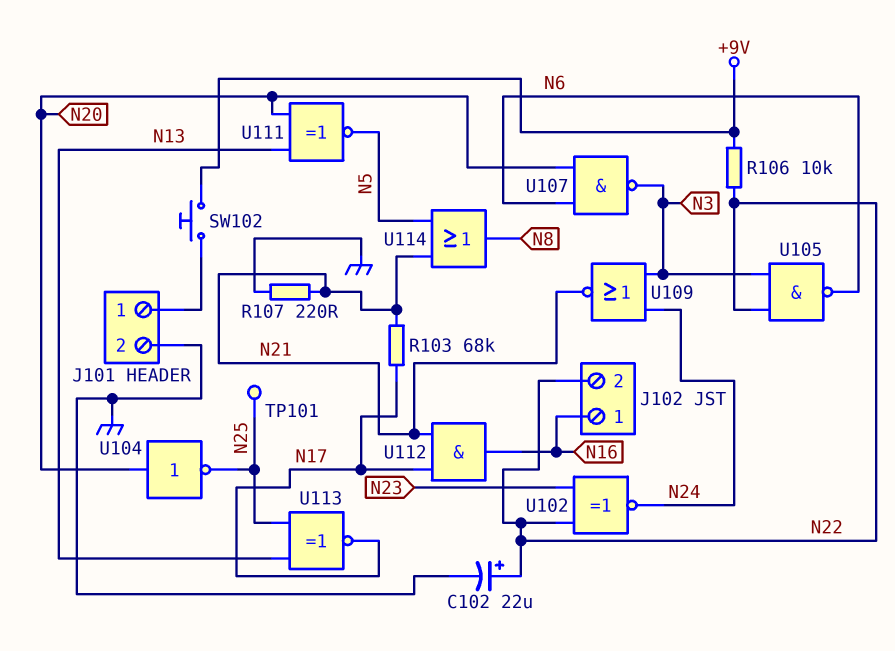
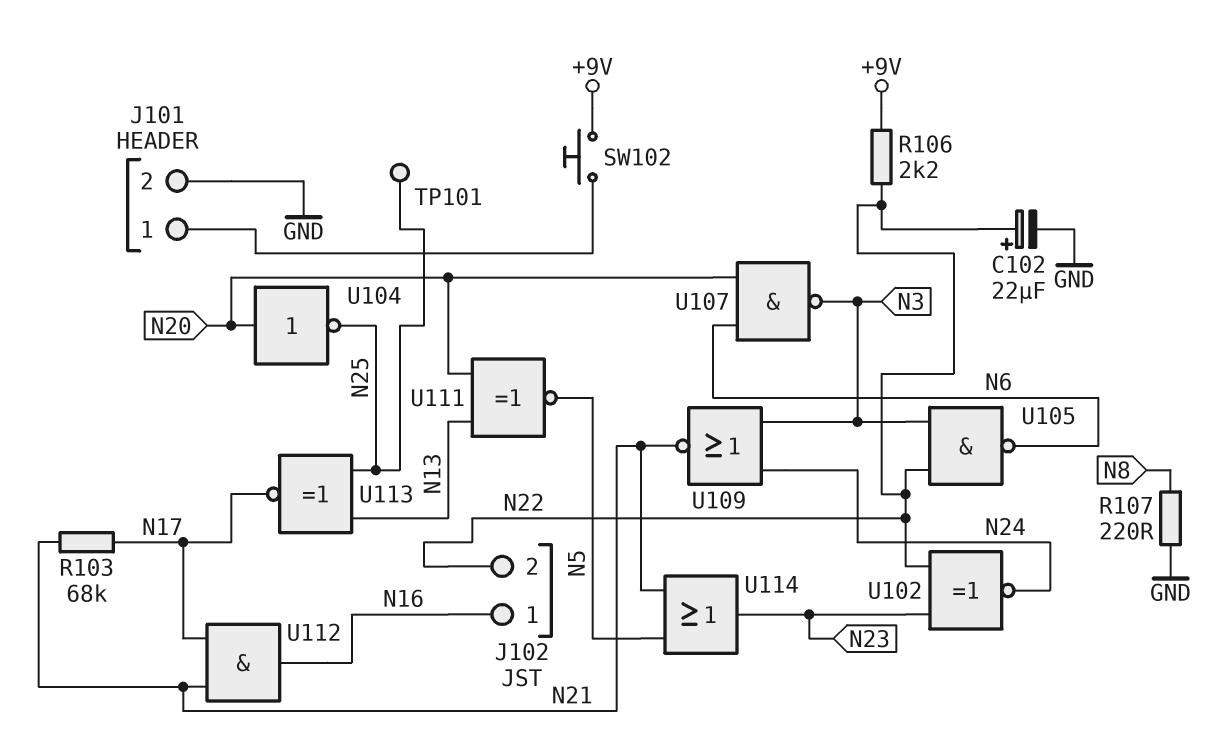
R106: 10k (+9V, N22) -> 2.2k (+9V, N22)
R107: 220 (GND, N21) -> 220 (GND, N8)
U114: OR (in N5, in N21, out N8) -> OR (in N5, in N21, out N23)

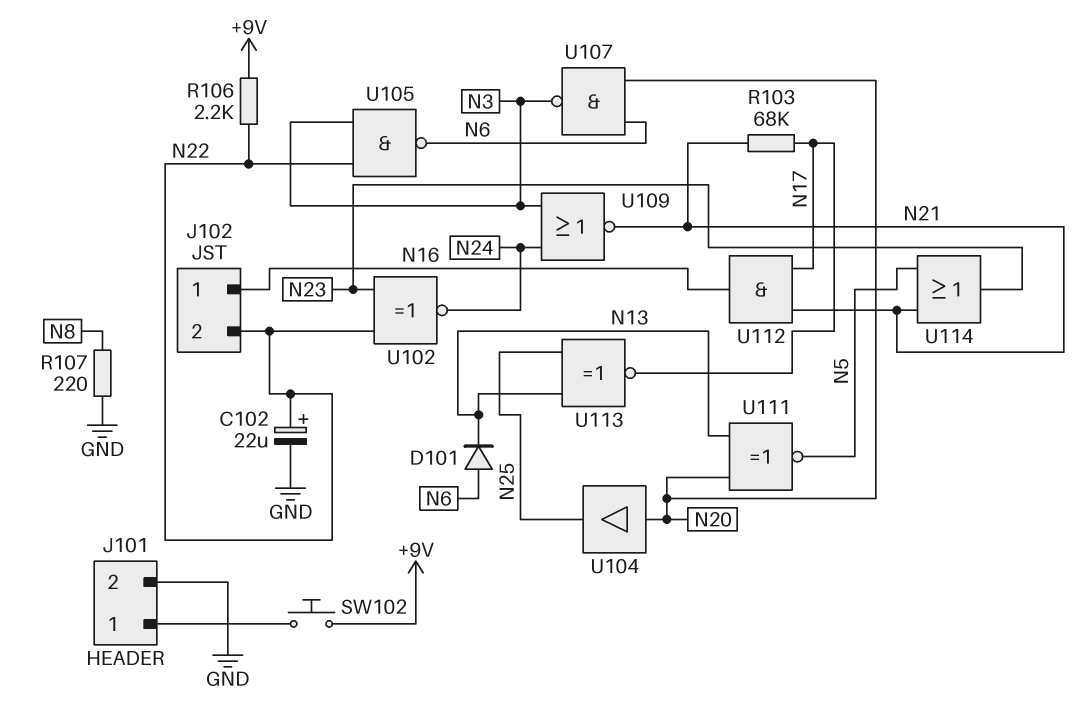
D101: none -> diode (A N6, K N13)
TP101: test point (N25) -> none
U104: NOT (in N20, out N25) -> buffer (in N20, out N25)

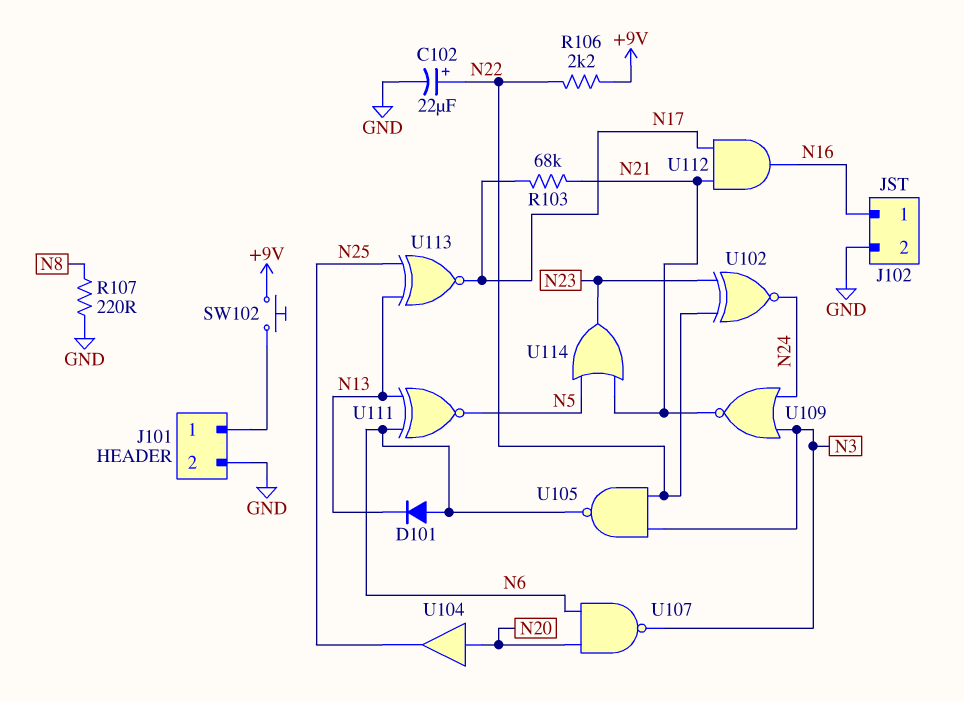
J102 pin 2: N22 -> GND
U111: XNOR (in N13, in N20, out N5) -> XNOR (in N6, in N13, out N5)

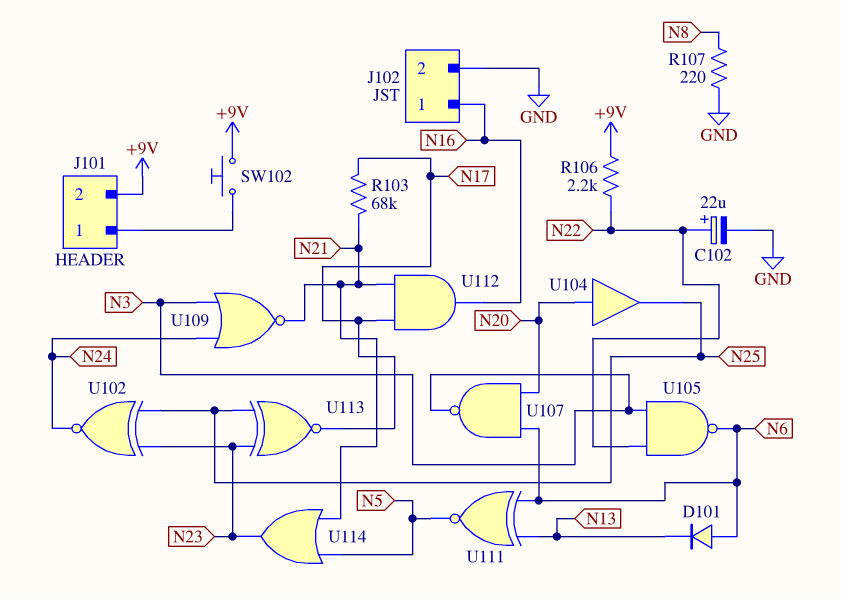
J101 pin 2: GND -> +9V
U102: XNOR (in N22, in N23, out N24) -> XNOR (in N23, in N25, out N24)
U113: XNOR (in N13, in N25, out N17) -> XNOR (in N23, in N25, out N17)

